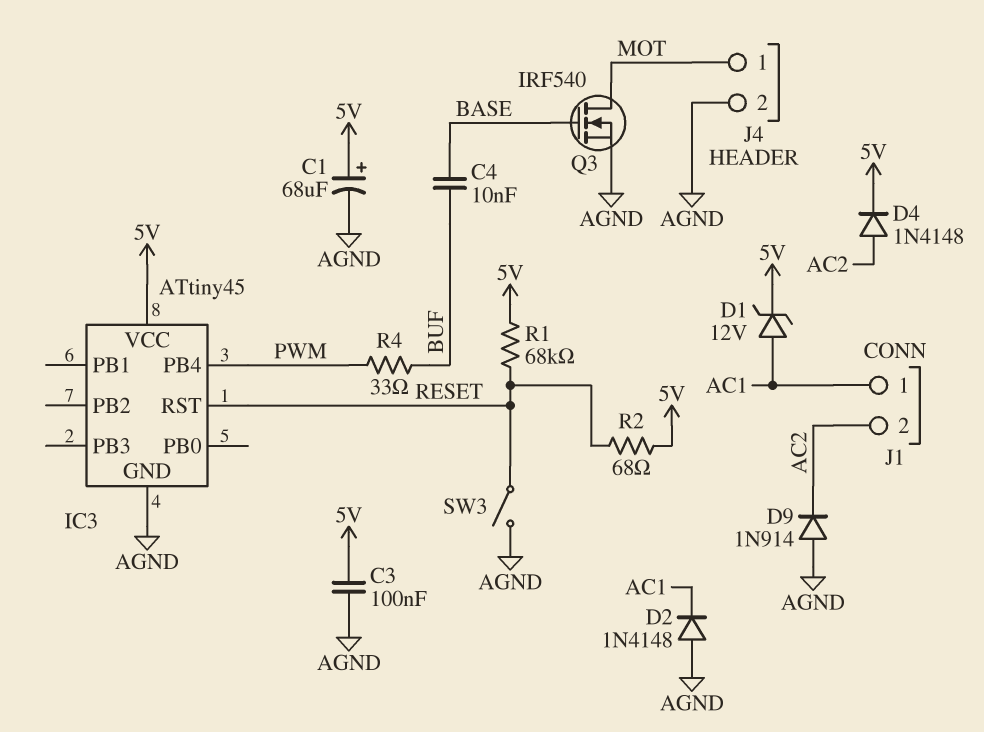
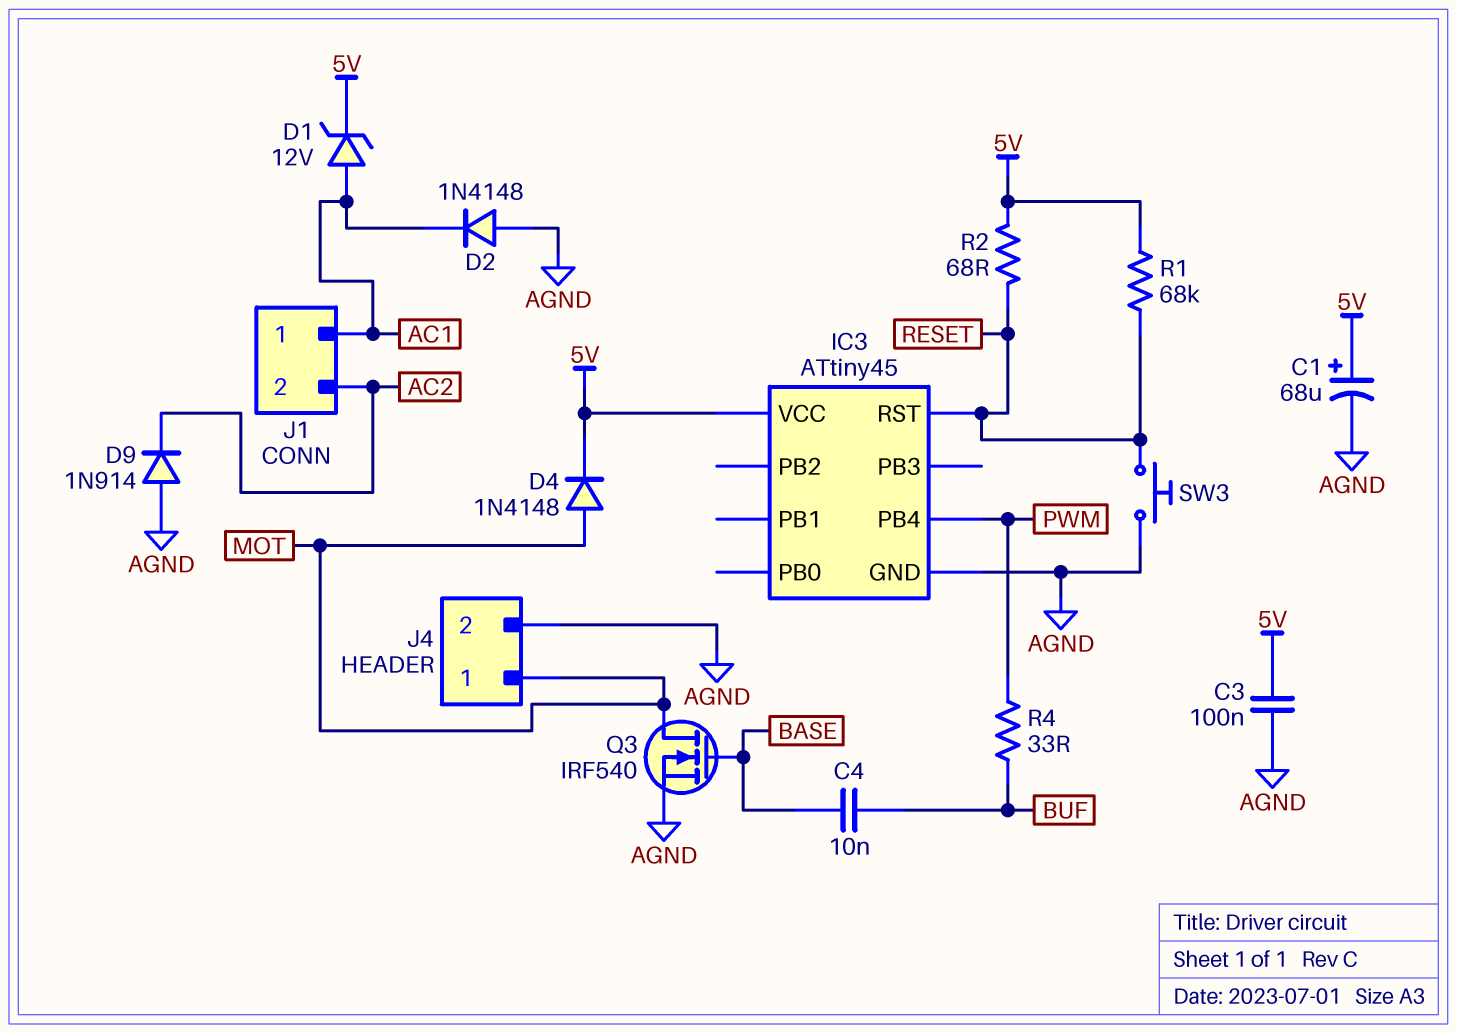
D4: diode 1N4148 (A AC2, K 5V) -> diode 1N4148 (A MOT, K 5V)
SW3: switch (AGND, RESET) -> button (AGND, RESET)

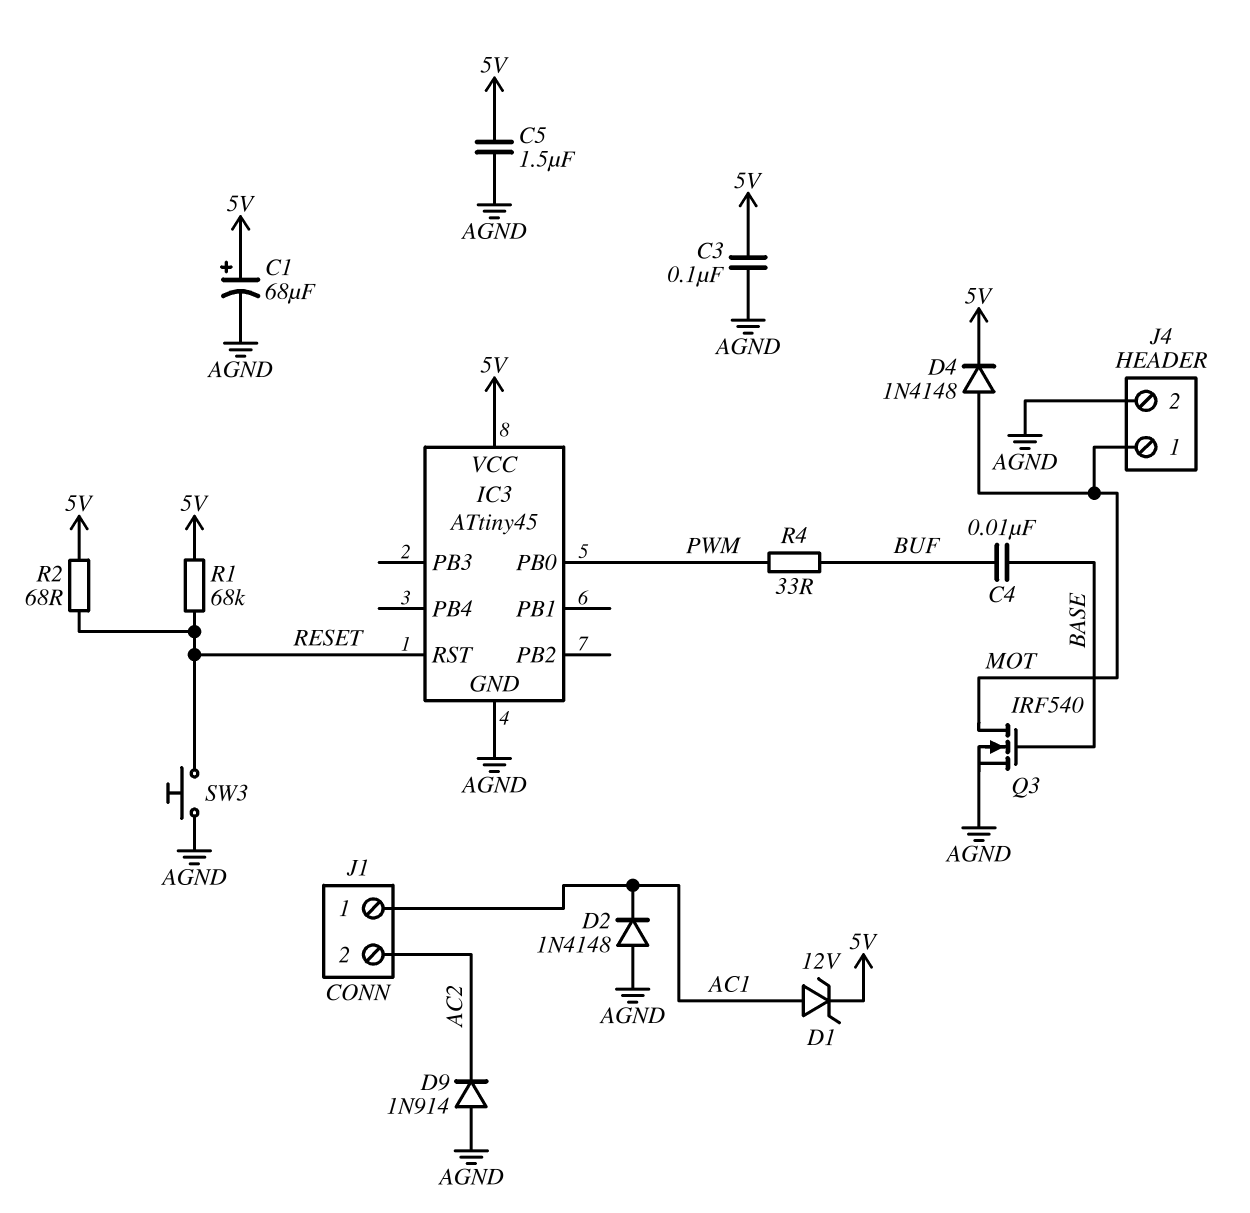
C5: none -> 1.5uF (5V, AGND)
IC3 pin PB0: none -> PWM
IC3 pin PB4: PWM -> none

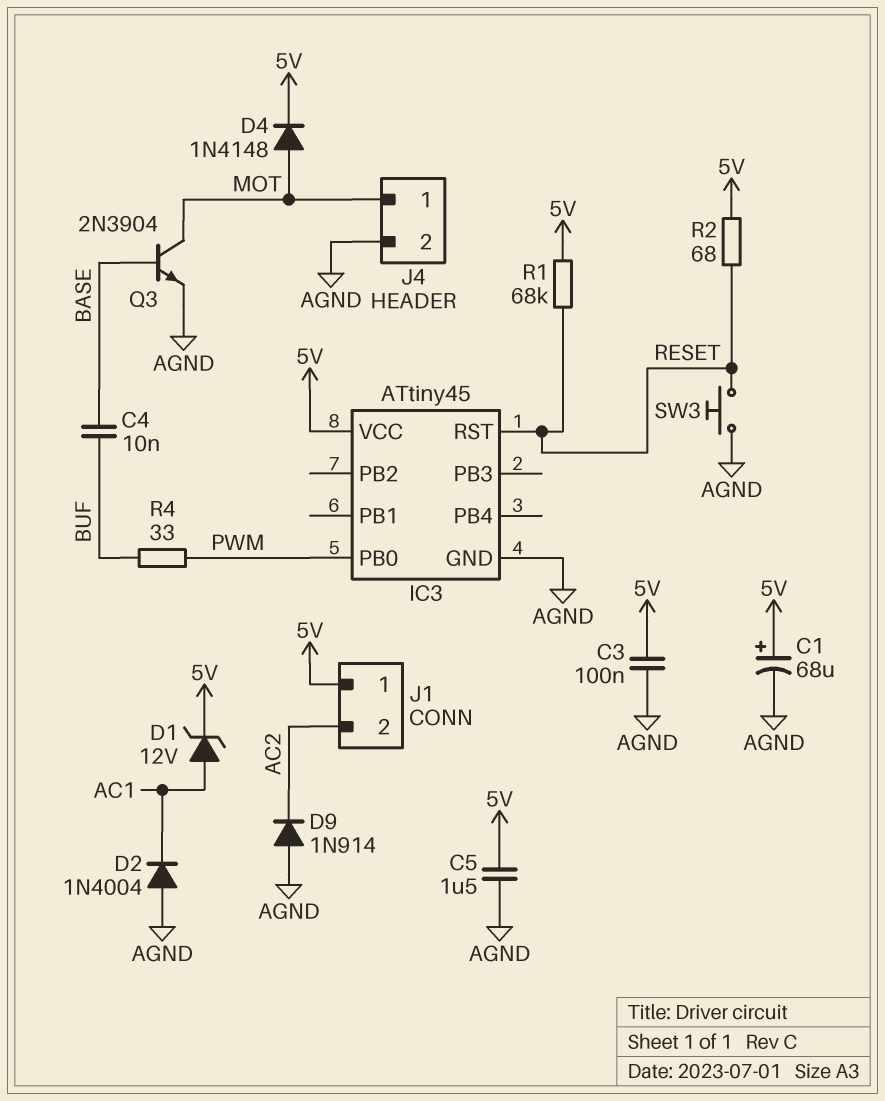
D2: diode 1N4148 (A AGND, K AC1) -> diode 1N4004 (A AGND, K AC1)
J1 pin 1: AC1 -> 5V
Q3: NMOS IRF540 (G BASE, D MOT, S AGND) -> NPN 2N3904 (B BASE, C MOT, E AGND)

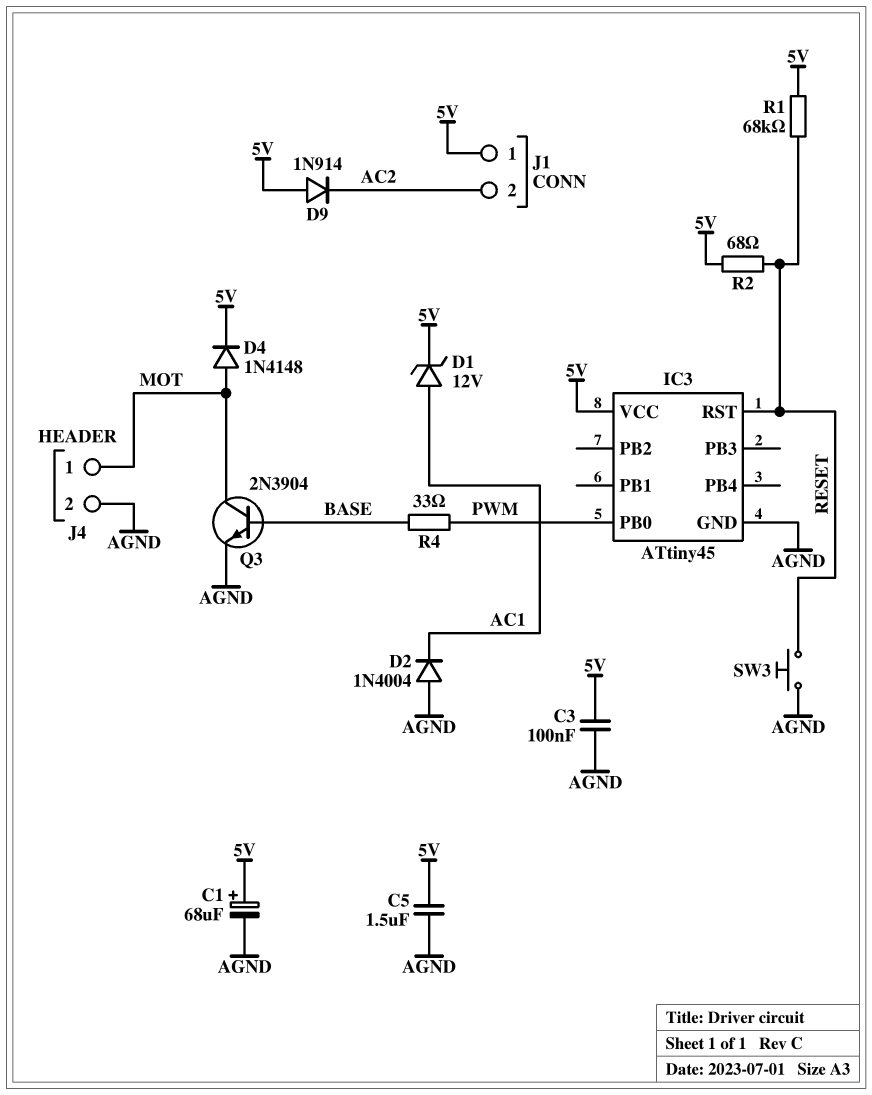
C4: 10nF (BASE, BUF) -> none
D9: diode 1N914 (A AGND, K AC2) -> diode 1N914 (A 5V, K AC2)
R4: 33 (BUF, PWM) -> 33 (BASE, PWM)

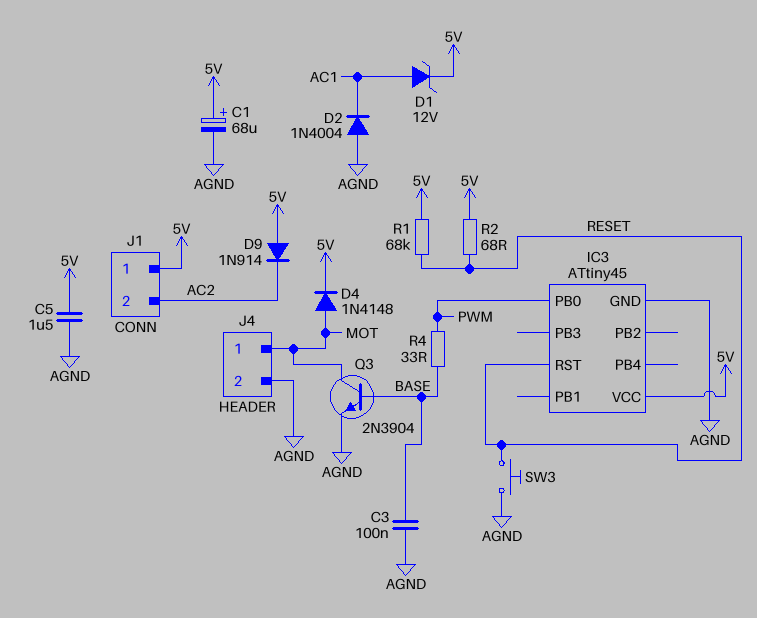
C3: 100nF (5V, AGND) -> 100nF (AGND, BASE)

